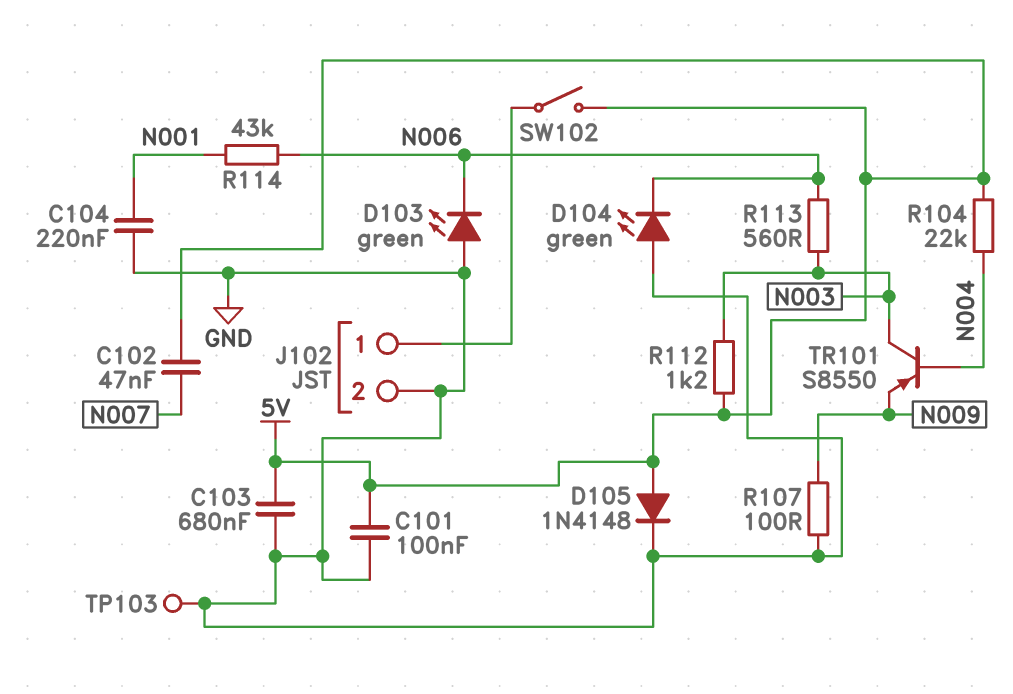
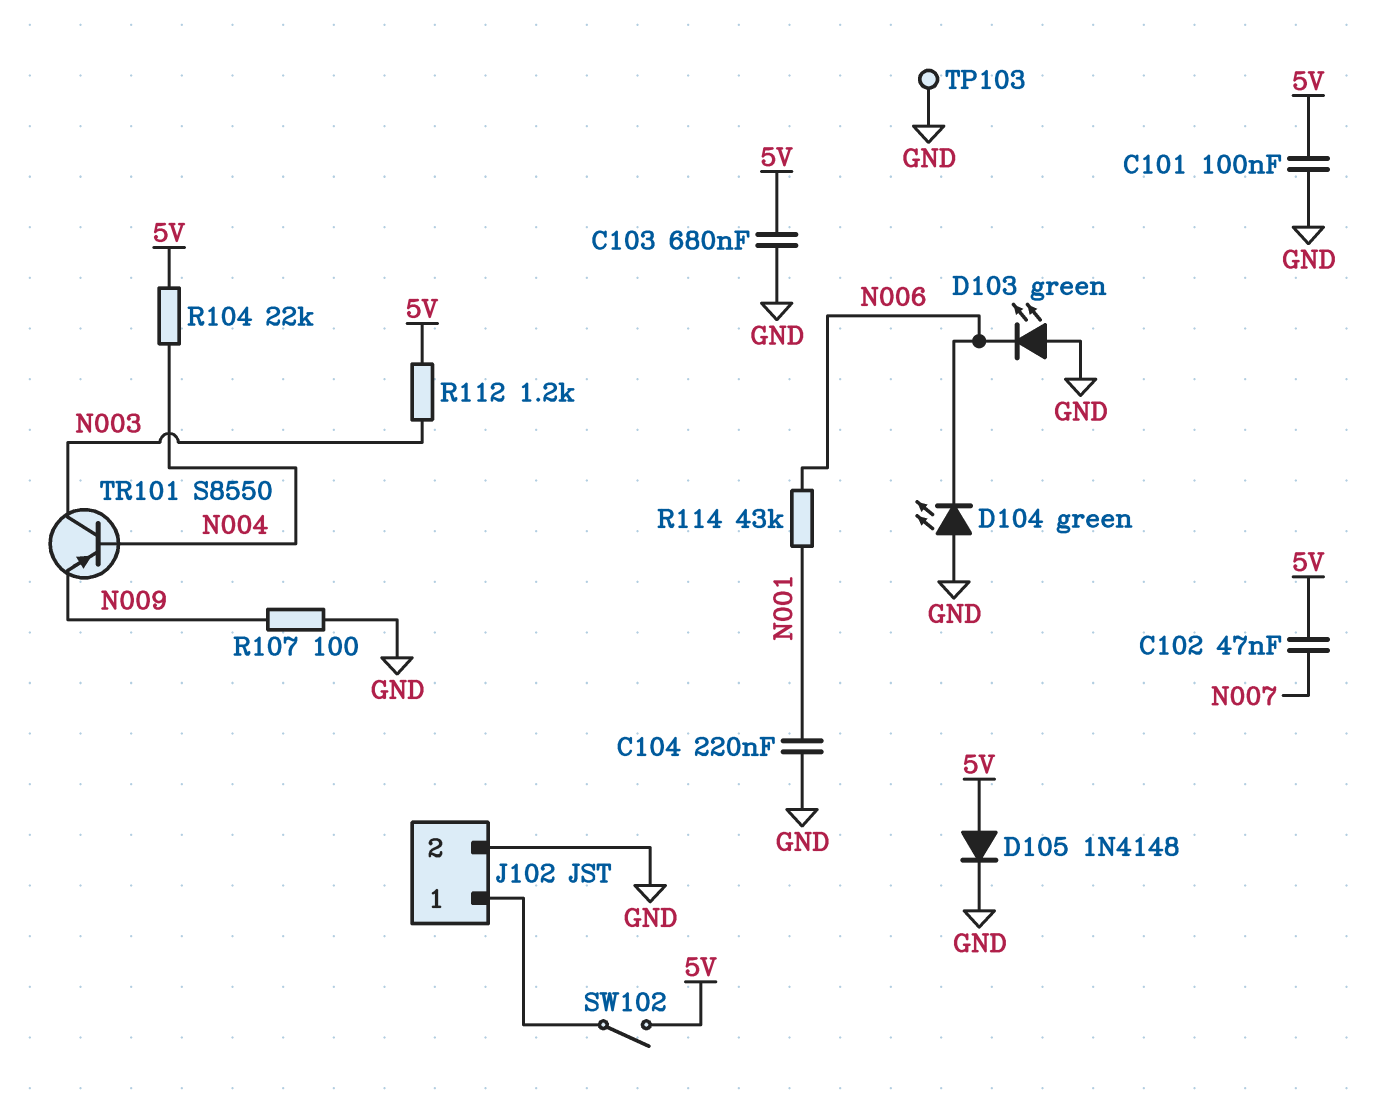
R113: 560 (N003, N006) -> none

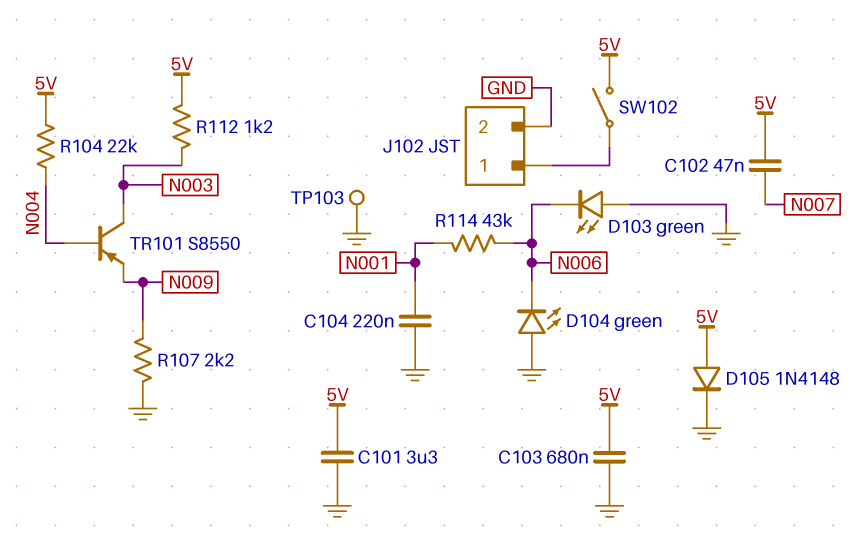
C101: 100nF (5V, GND) -> 3.3uF (5V, GND)
R107: 100 (GND, N009) -> 2.2k (GND, N009)

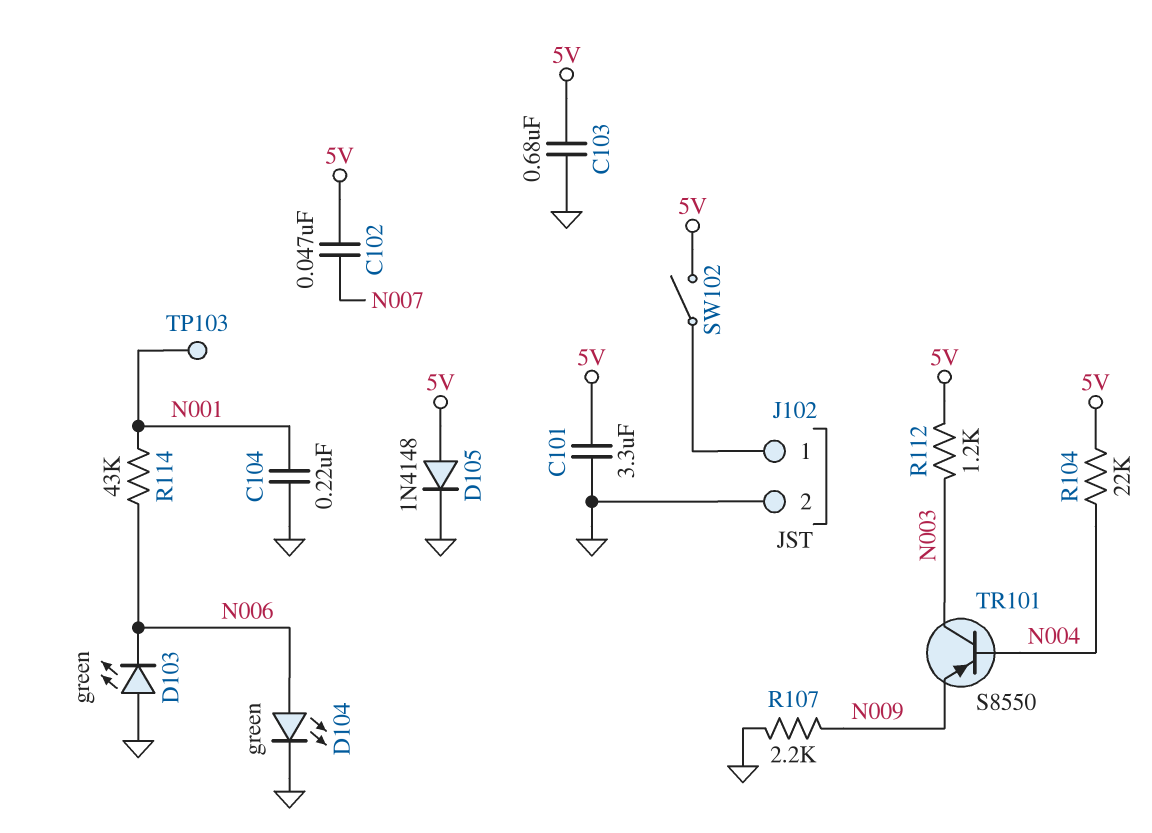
D104: LED green (A GND, K N006) -> LED green (A N006, K GND)
TP103: test point (GND) -> test point (N001)

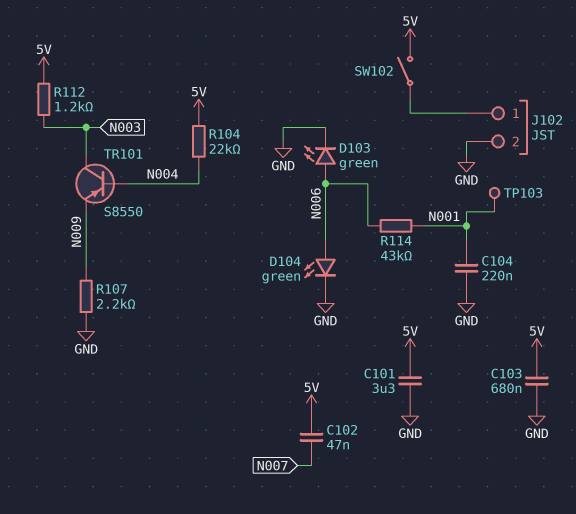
D103: LED green (A GND, K N006) -> LED green (A N006, K GND)
D105: diode 1N4148 (A 5V, K GND) -> none

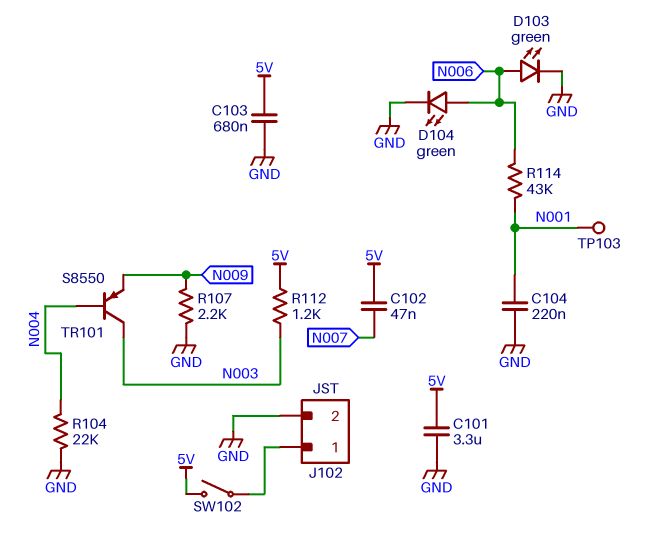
R104: 22k (5V, N004) -> 22k (GND, N004)

